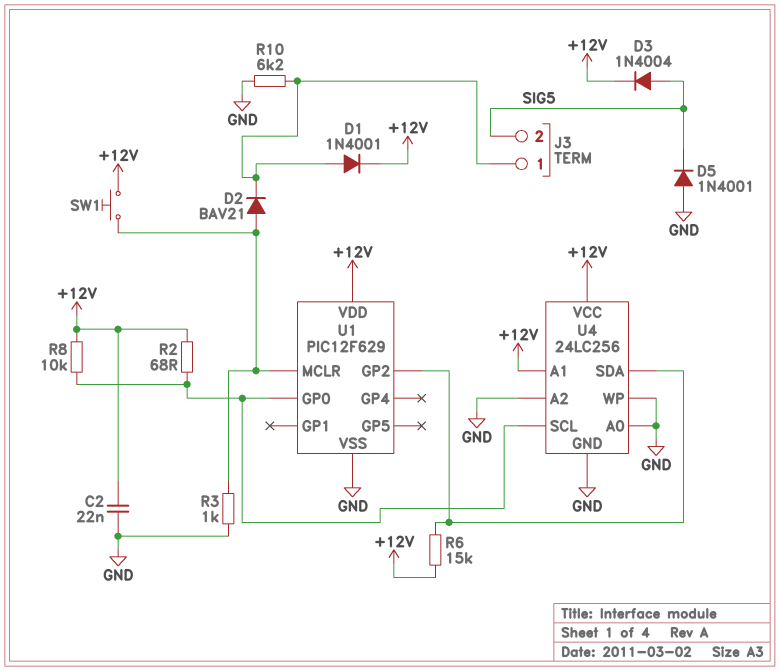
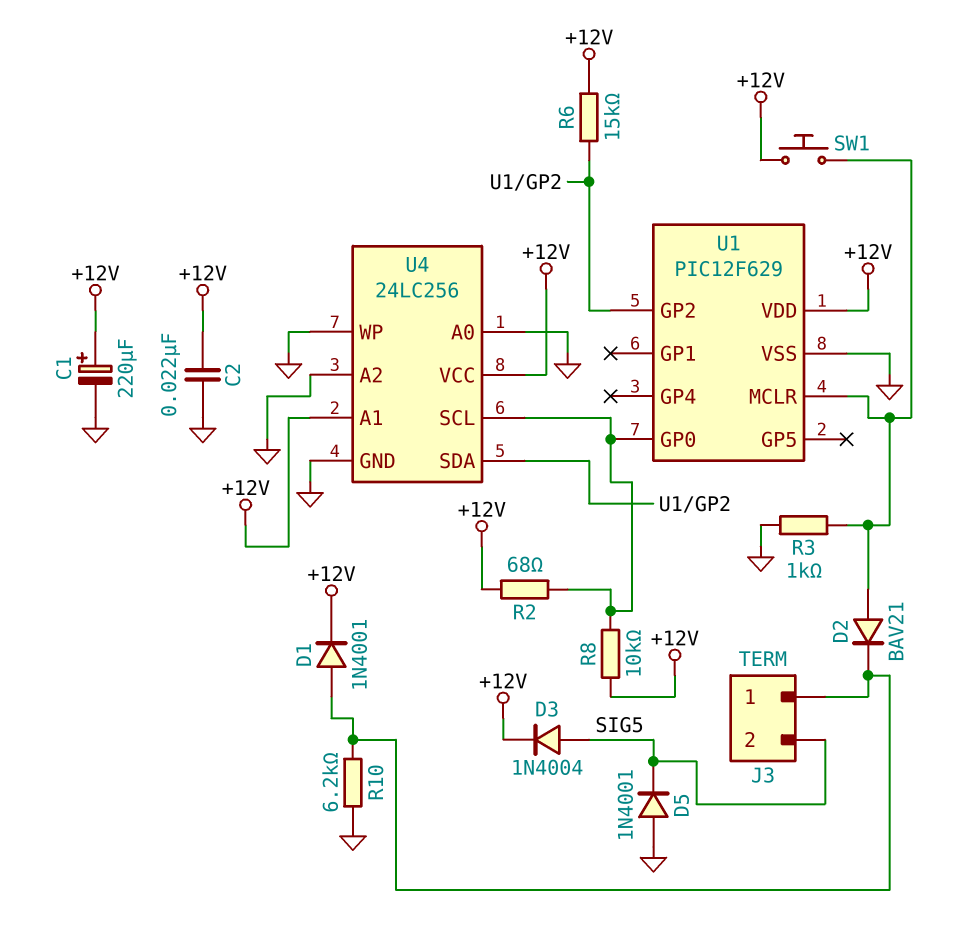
C1: none -> 220uF (plus +12V, minus GND)

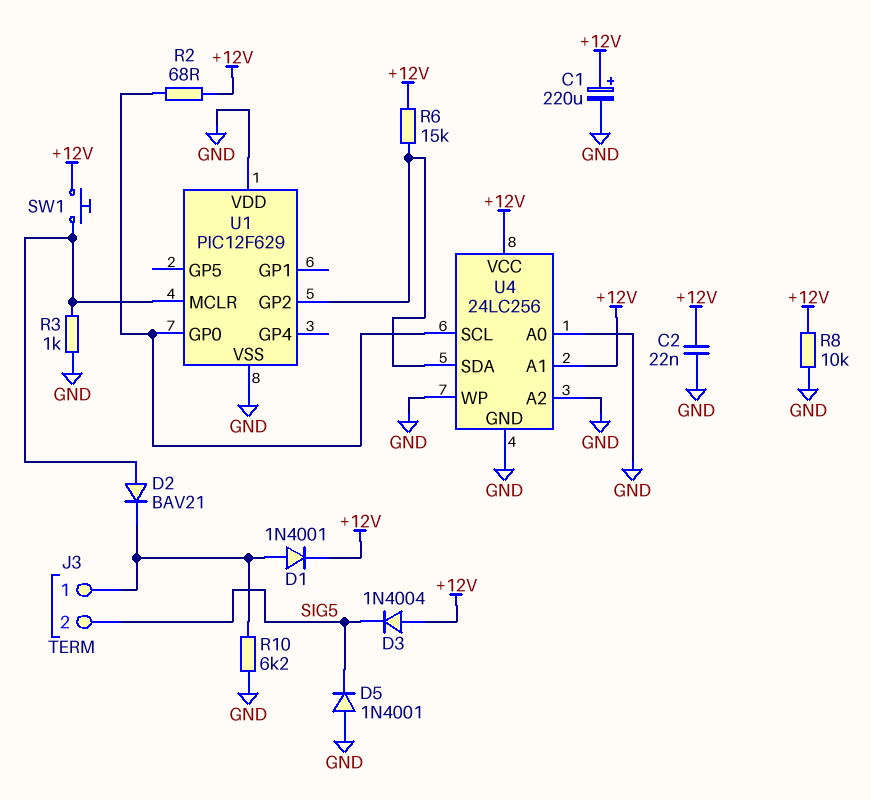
D3: diode 1N4004 (A SIG5, K +12V) -> diode 1N4004 (A +12V, K SIG5)
R8: 10k (+12V, U1/GP0) -> 10k (+12V, GND)
U1 pin VDD: +12V -> GND

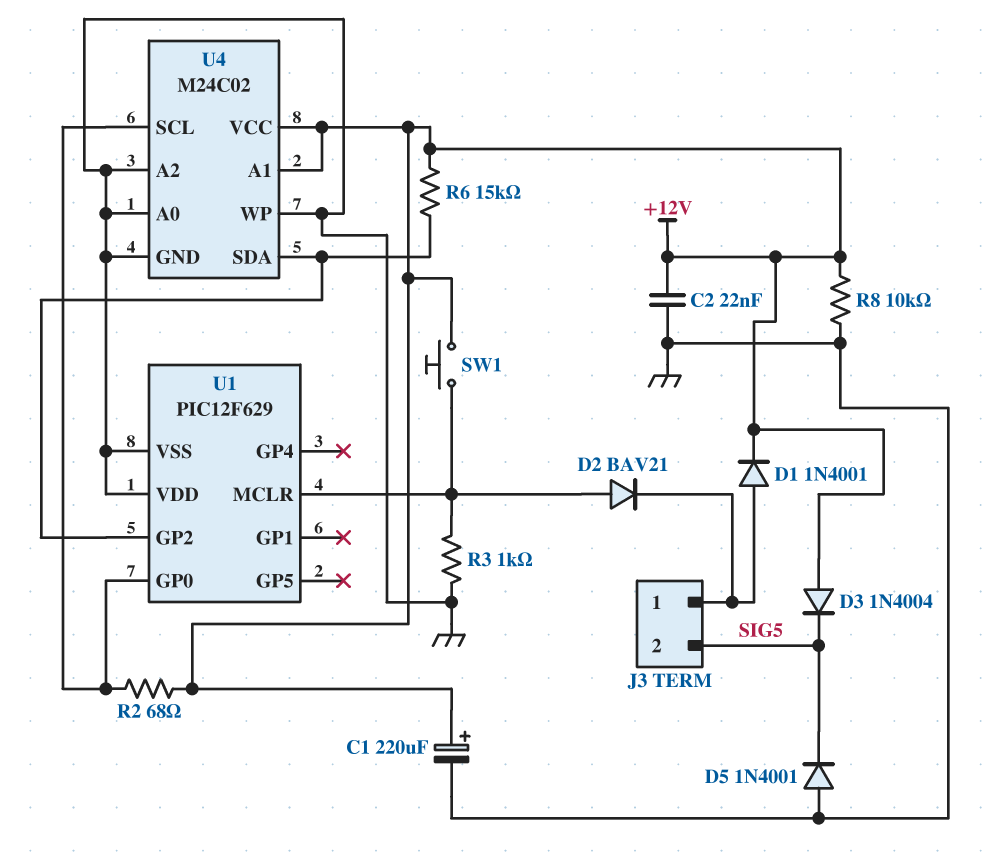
R10: 6.2k (GND, J3/1) -> none
U4: 24LC256 -> M24C02

